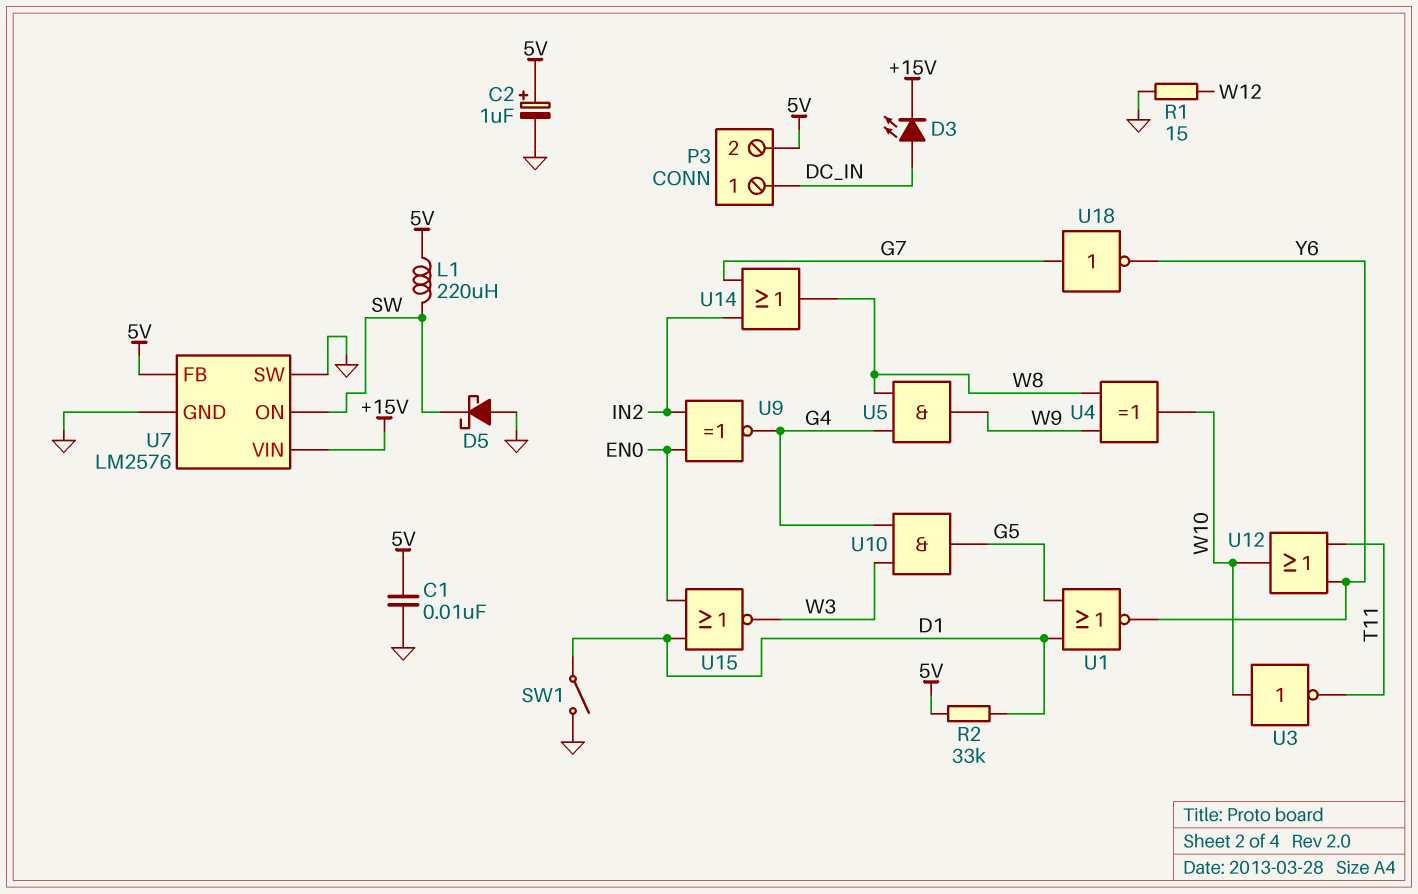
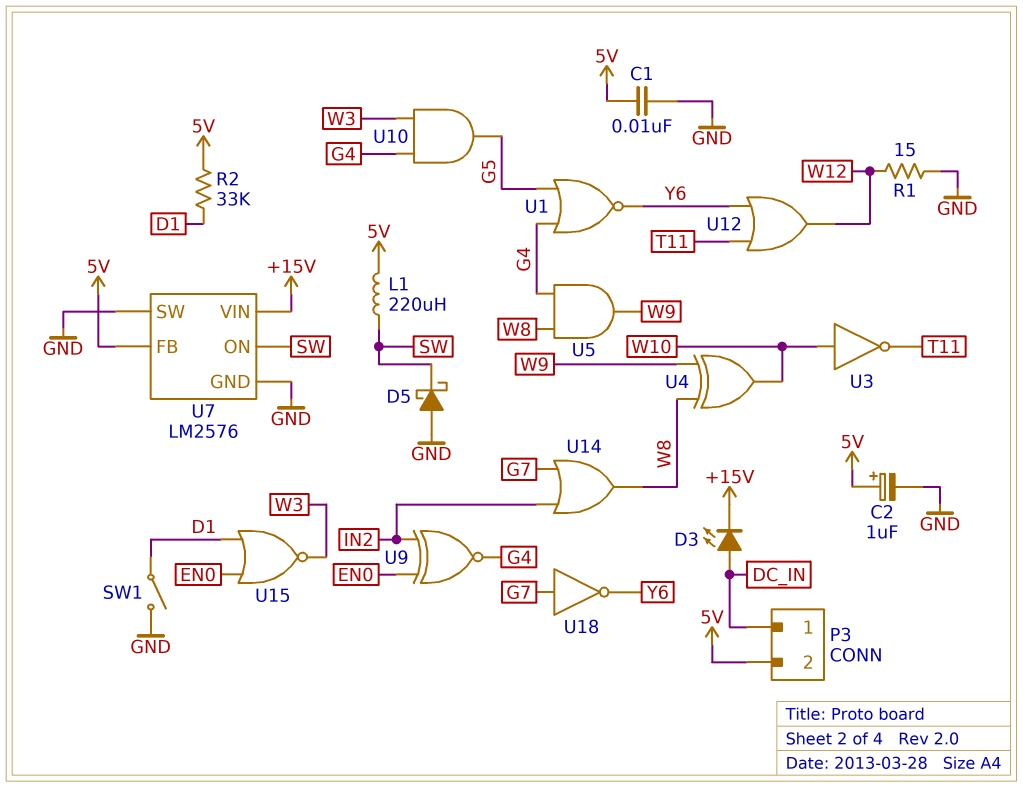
U1: NOR (in D1, in G5, out Y6) -> NOR (in G4, in G5, out Y6)
U12: OR (in T11, in Y6, out W10) -> OR (in T11, in Y6, out W12)

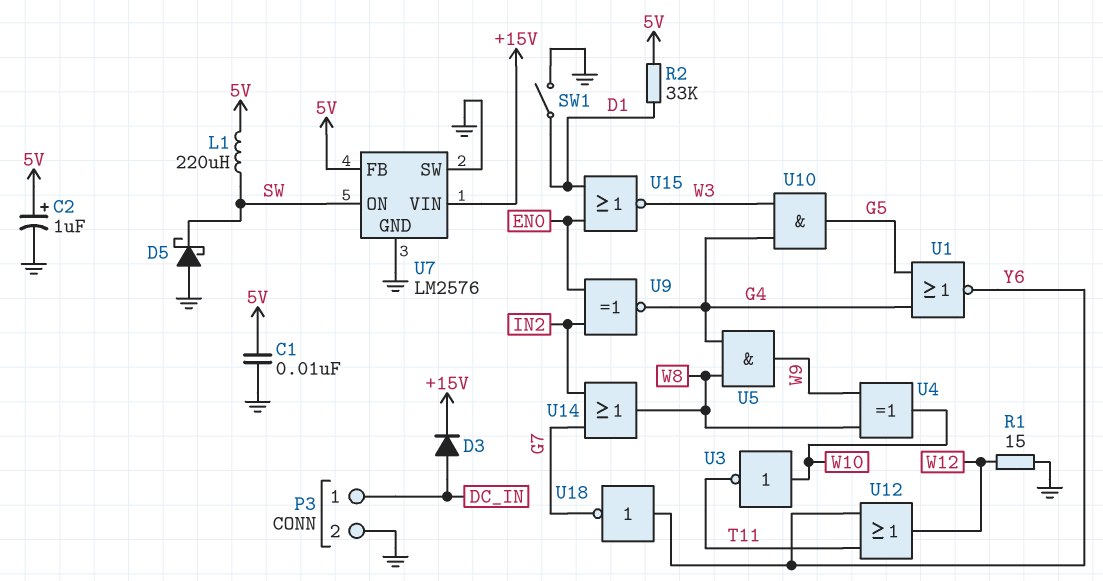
D3: LED (A DC_IN, K +15V) -> diode (A DC_IN, K +15V)
P3 pin 2: 5V -> GND
U18: NOT (in G7, out Y6) -> NOT (in Y6, out G7)

